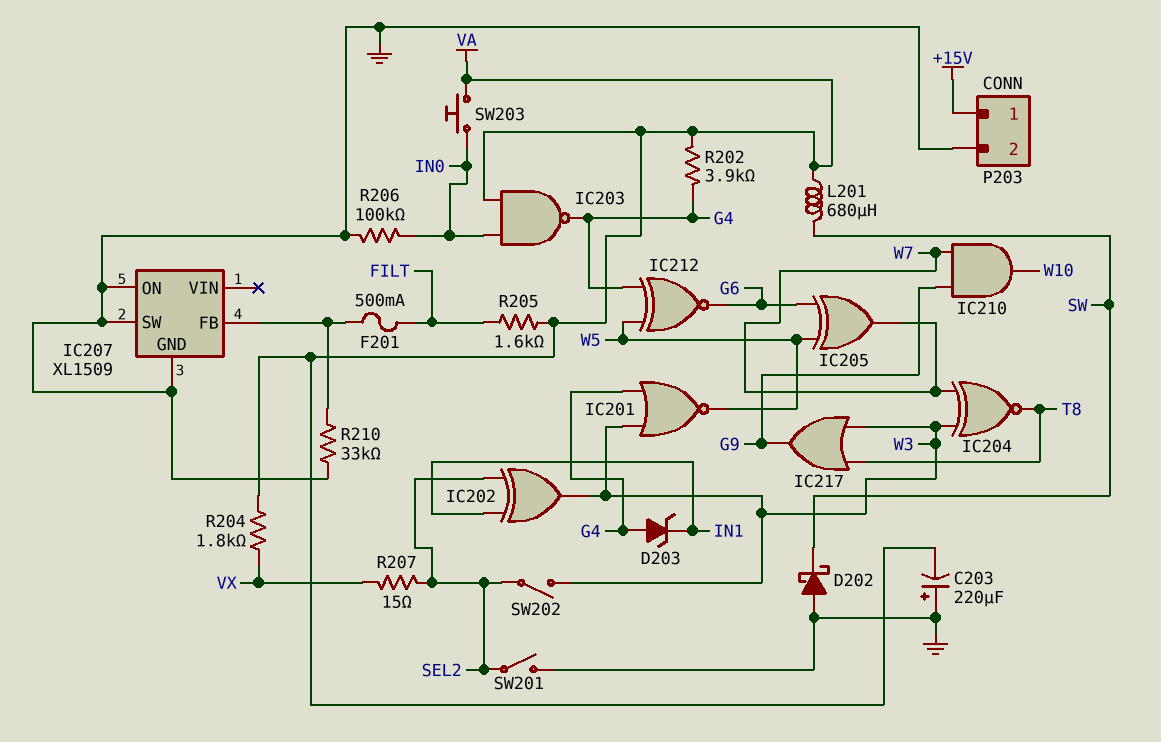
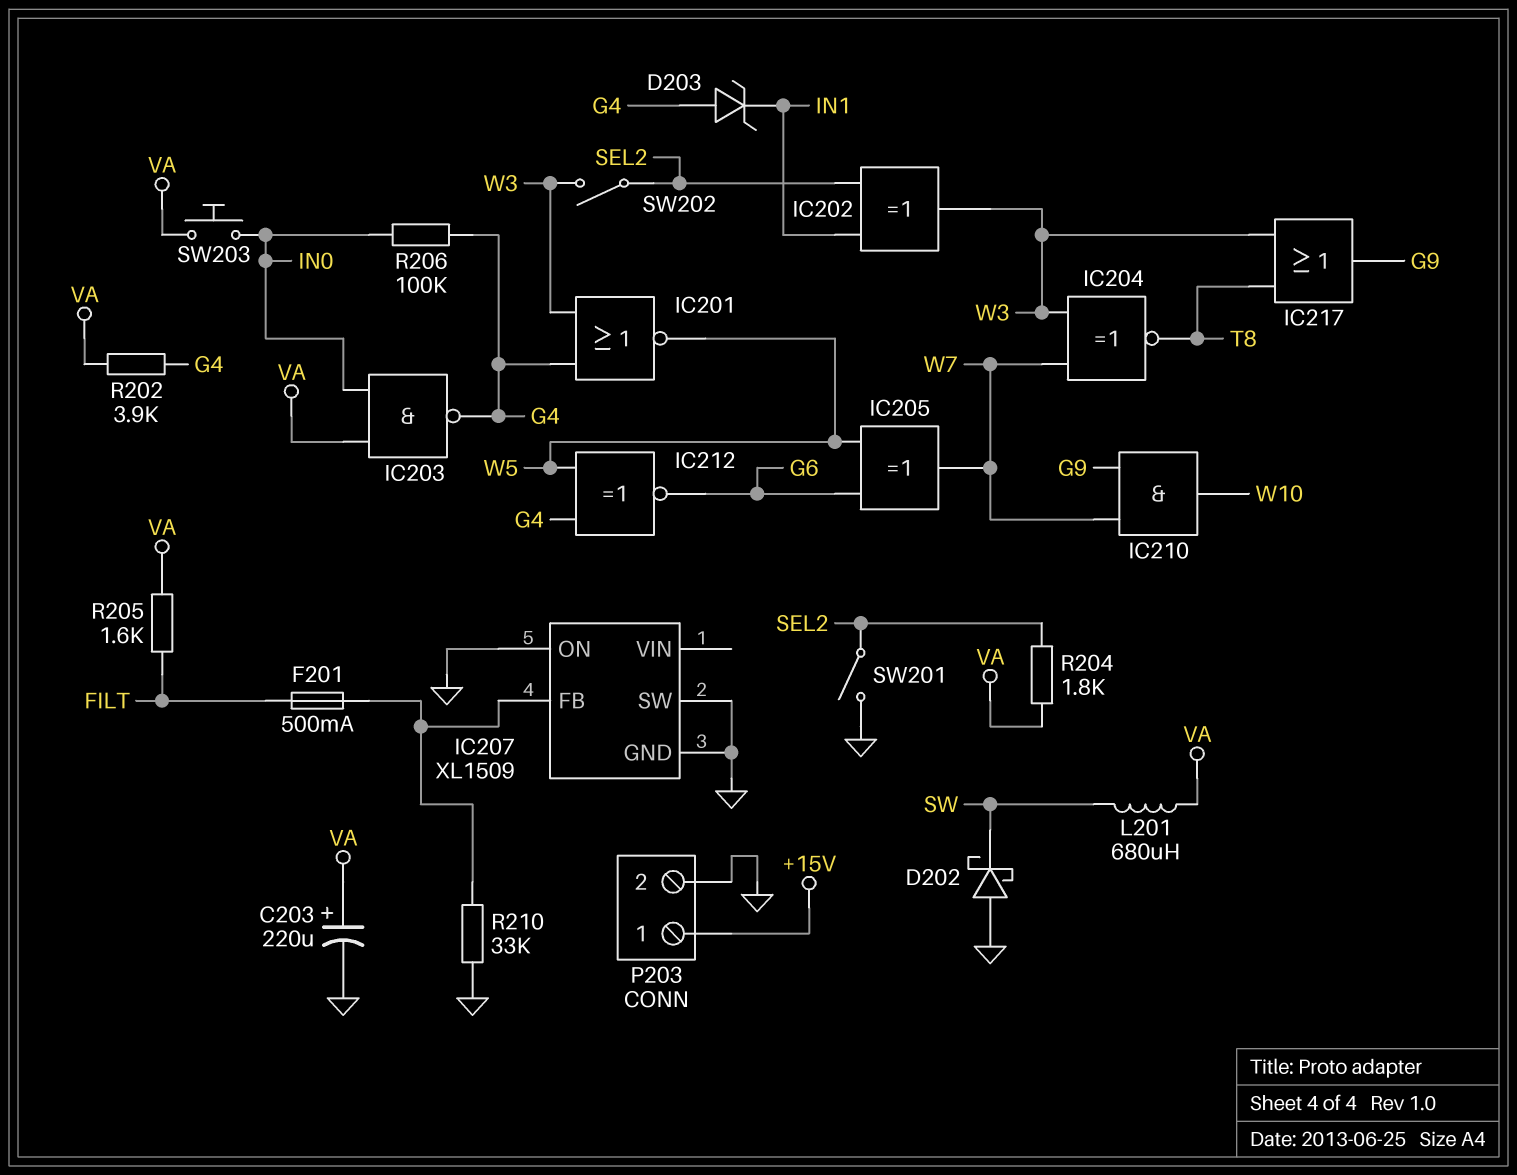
C203: 220uF (plus GND, minus VA) -> 220uF (plus VA, minus GND)
R204: 1.8k (VA, VX) -> 1.8k (SEL2, VA)
R206: 100k (GND, IN0) -> 100k (G4, IN0)
R207: 15 (SEL2, VX) -> none

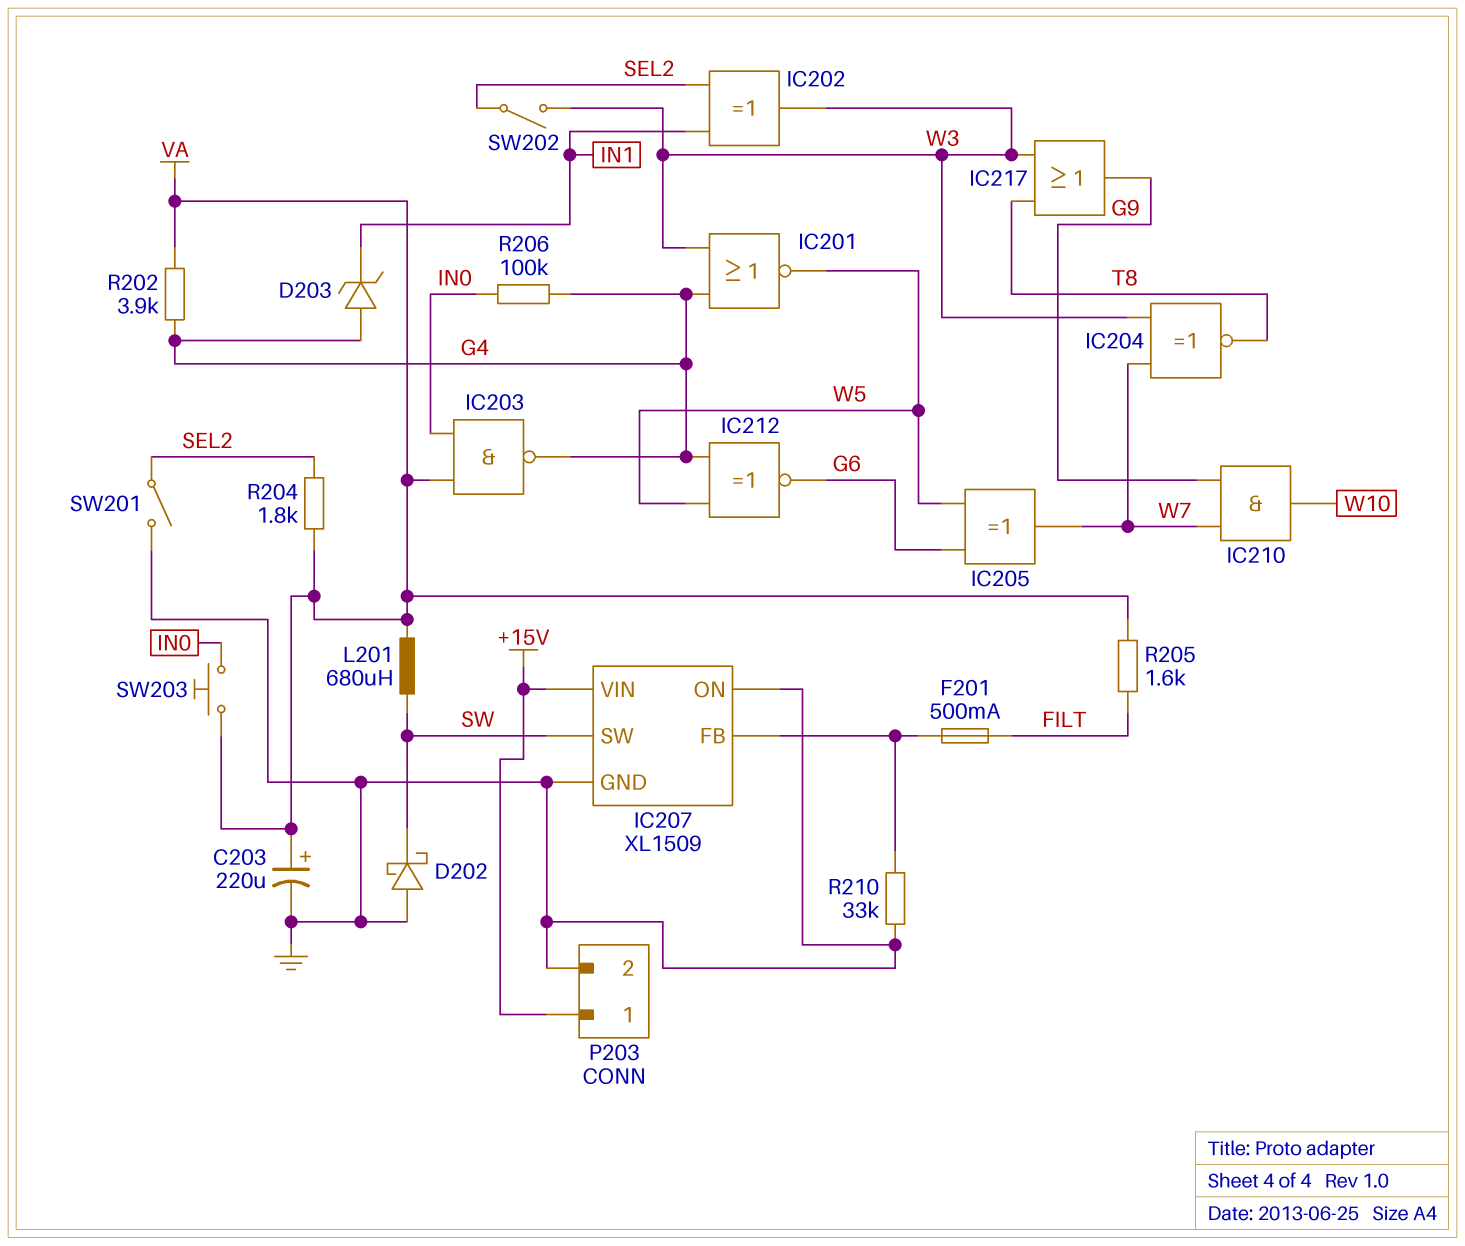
IC207 pin SW: GND -> SW
IC207 pin VIN: none -> +15V

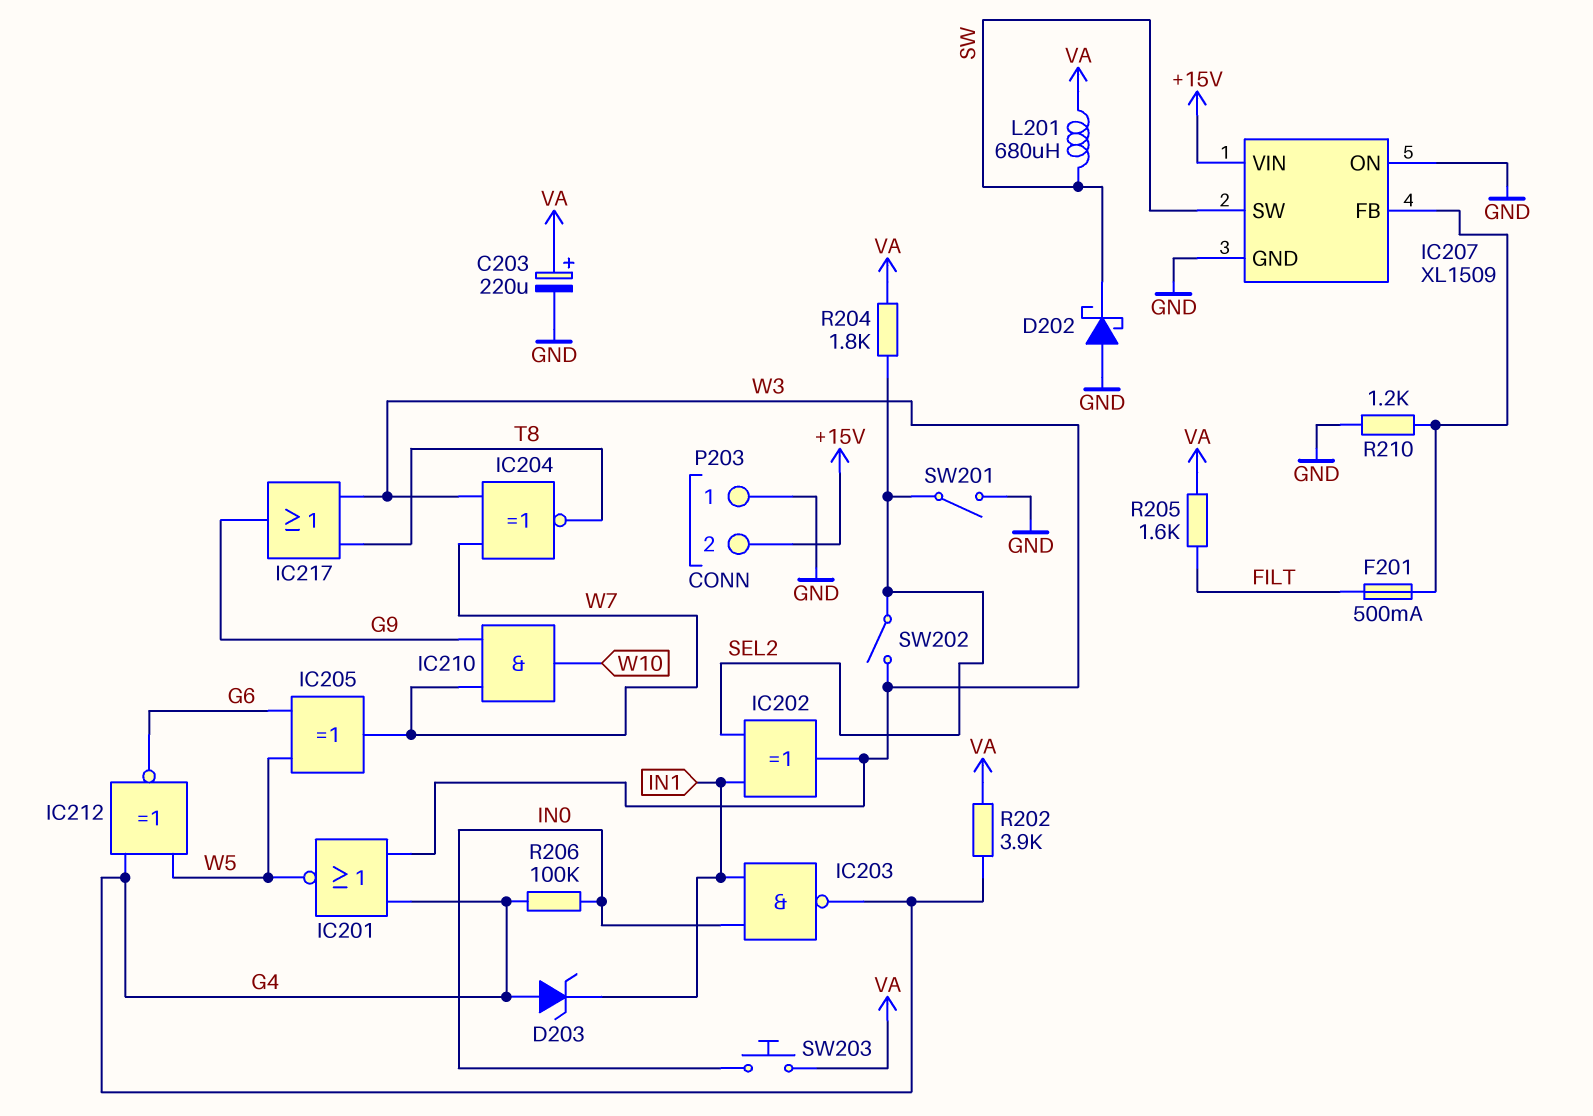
IC203: NAND (in IN0, in VA, out G4) -> NAND (in IN0, in IN1, out G4)
P203 pin 1: +15V -> GND
P203 pin 2: GND -> +15V
R210: 33k (GND, IC207/FB) -> 1.2k (GND, IC207/FB)

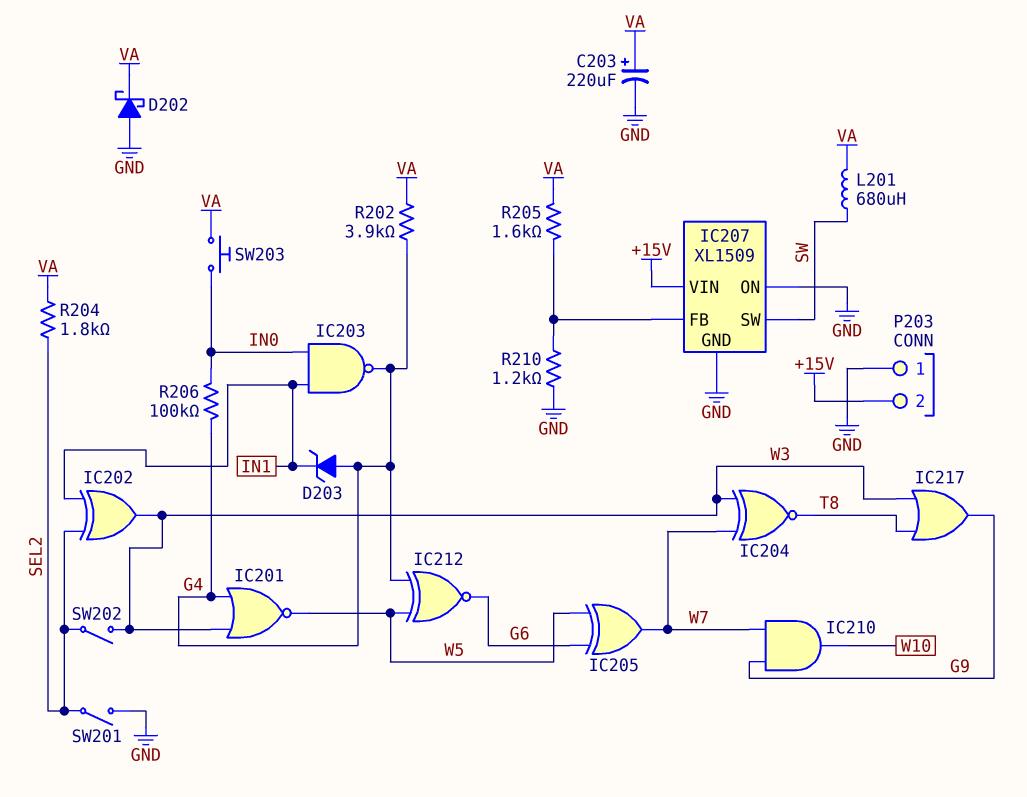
D202: schottky (A GND, K SW) -> schottky (A GND, K VA)
F201: 500mA (FILT, IC207/FB) -> none
R205: 1.6k (FILT, VA) -> 1.6k (IC207/FB, VA)

